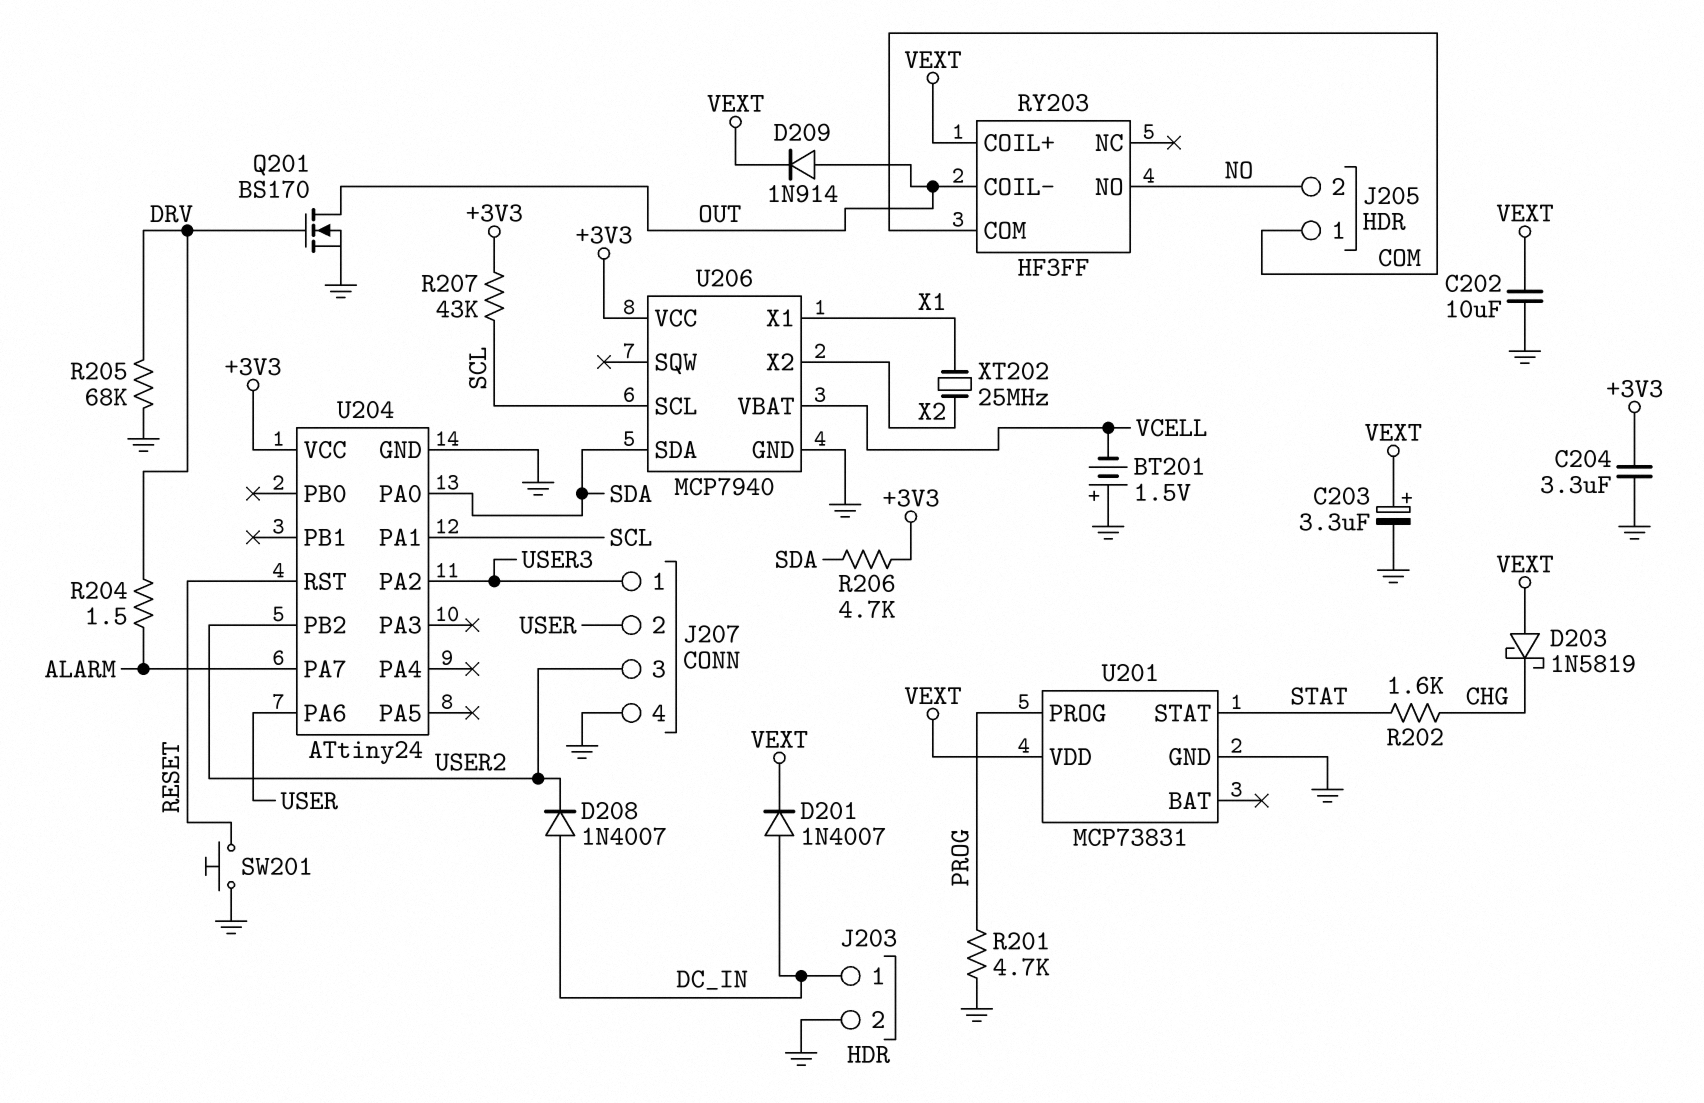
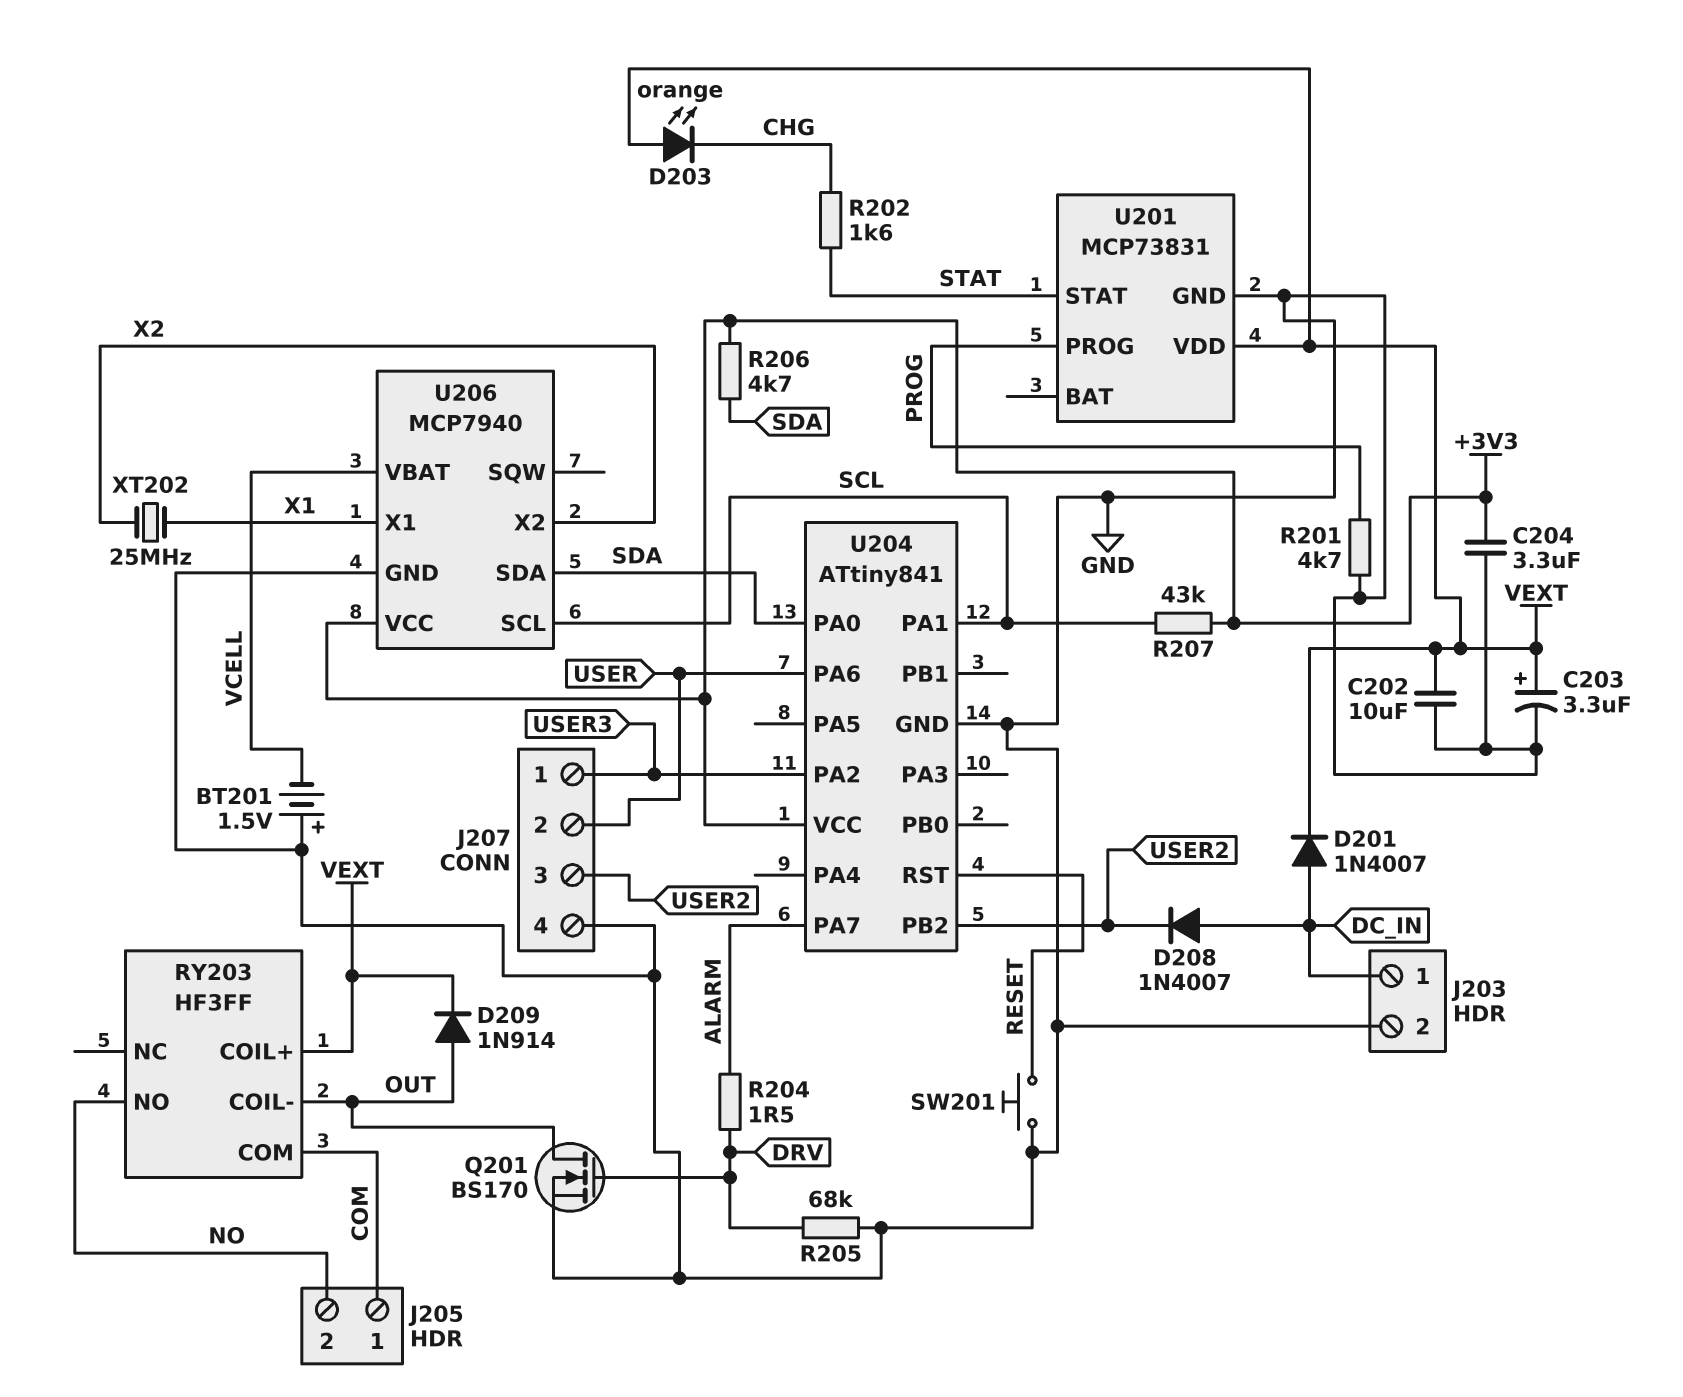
D203: schottky 1N5819 (A VEXT, K CHG) -> LED orange (A VEXT, K CHG)
U204: ATtiny24 -> ATtiny841

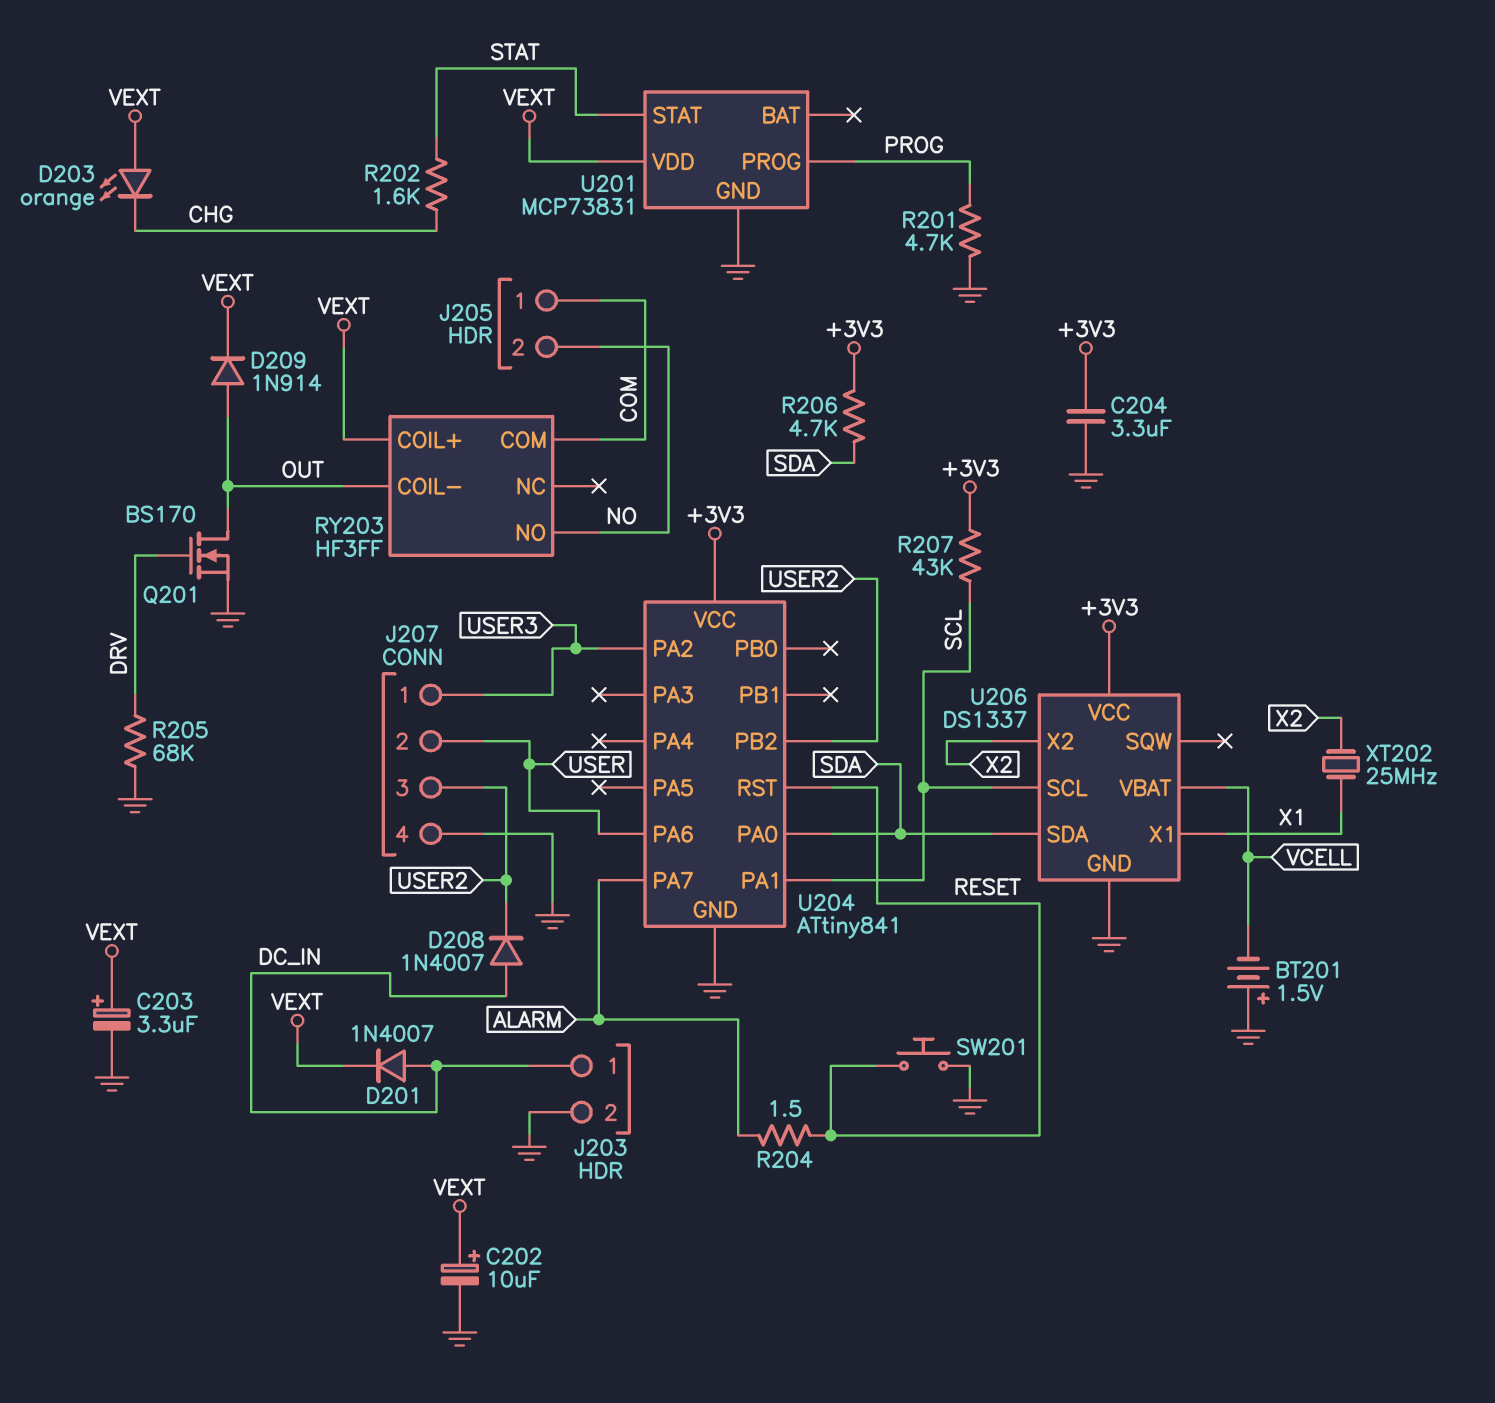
C202: 10uF (GND, VEXT) -> 10uF (plus VEXT, minus GND)
R204: 1.5 (ALARM, DRV) -> 1.5 (ALARM, RESET)
U206: MCP7940 -> DS1337

